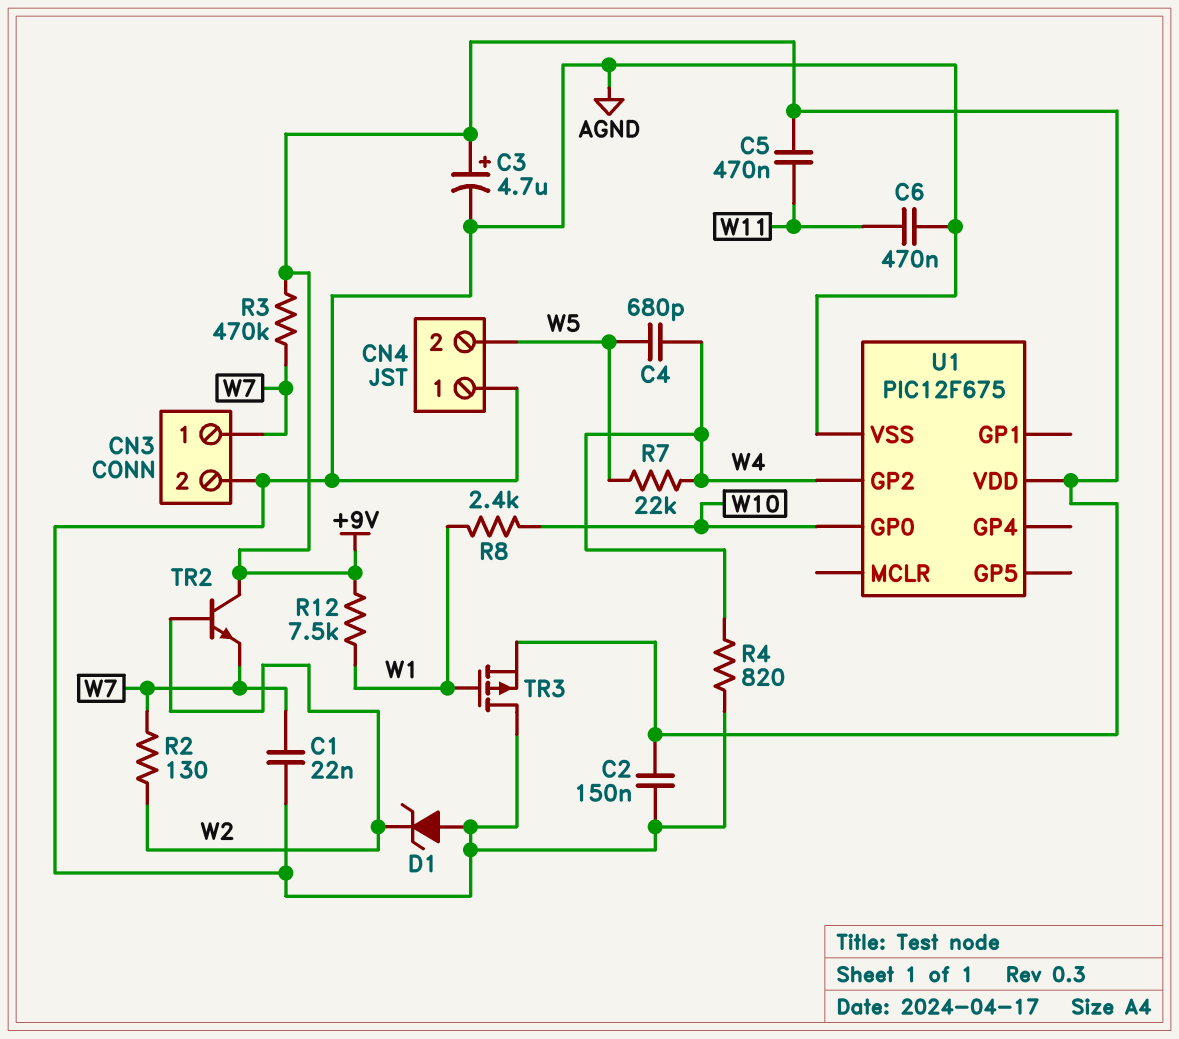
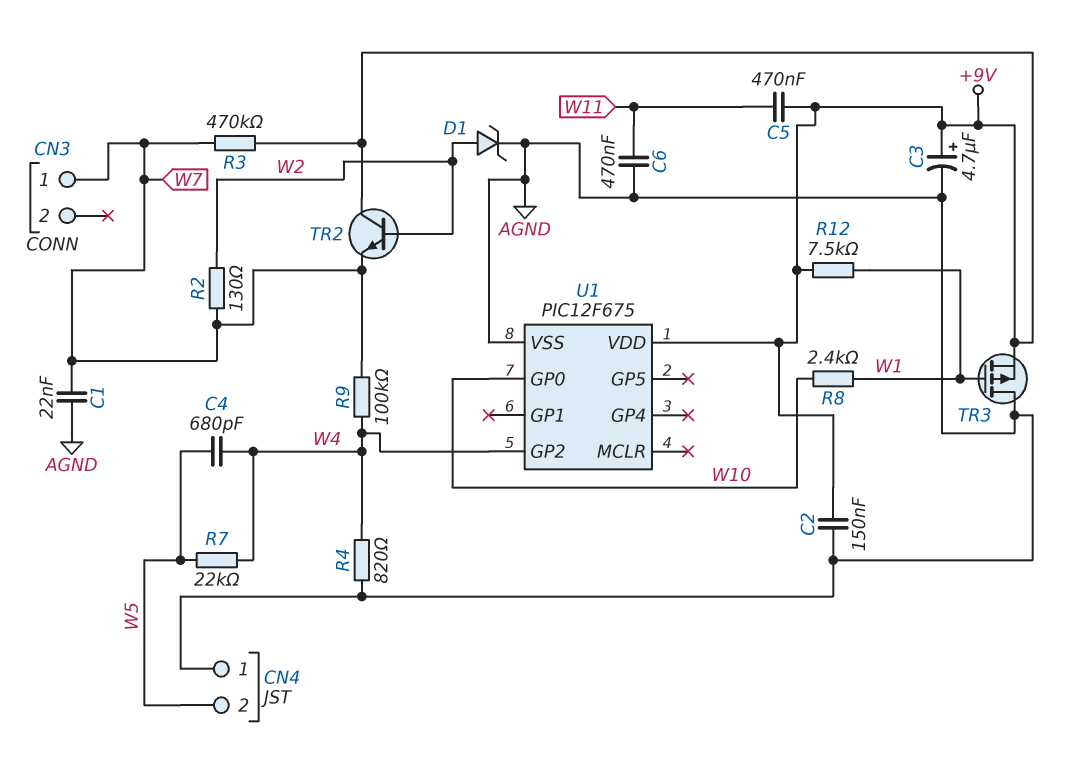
CN3 pin 2: AGND -> none
D1: zener (A AGND, K W2) -> zener (A W2, K AGND)
R9: none -> 100k (W4, W7)

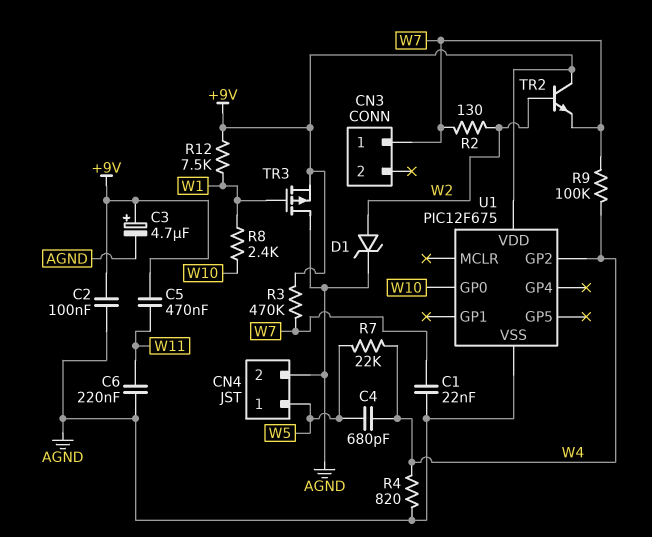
C2: 150nF (+9V, AGND) -> 100nF (+9V, AGND)
C6: 470nF (AGND, W11) -> 220nF (AGND, W11)
CN4 pin 1: AGND -> W5
CN4 pin 2: W5 -> AGND

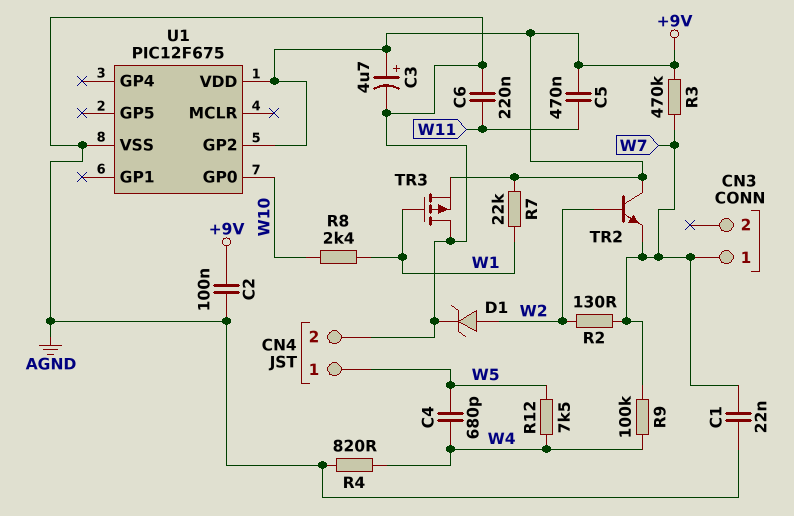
R7: 22k (W4, W5) -> 22k (+9V, W1)
R12: 7.5k (+9V, W1) -> 7.5k (W4, W5)
U1 pin GP2: W4 -> +9V

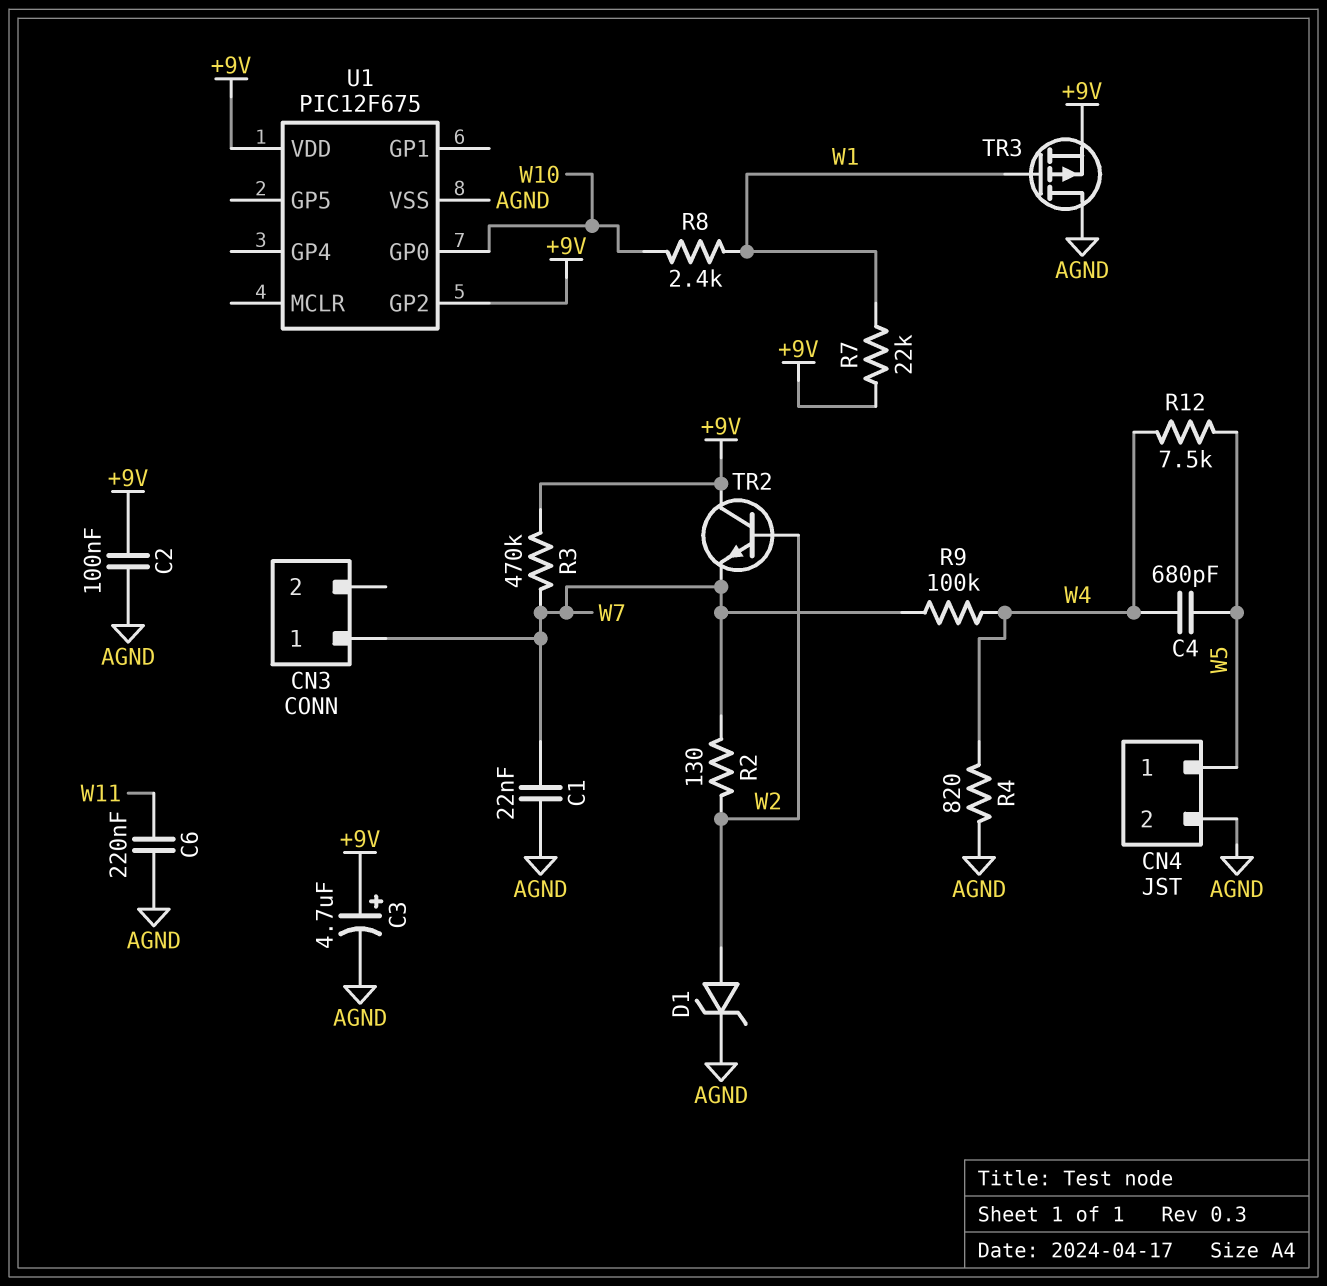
C5: 470nF (+9V, W11) -> none

